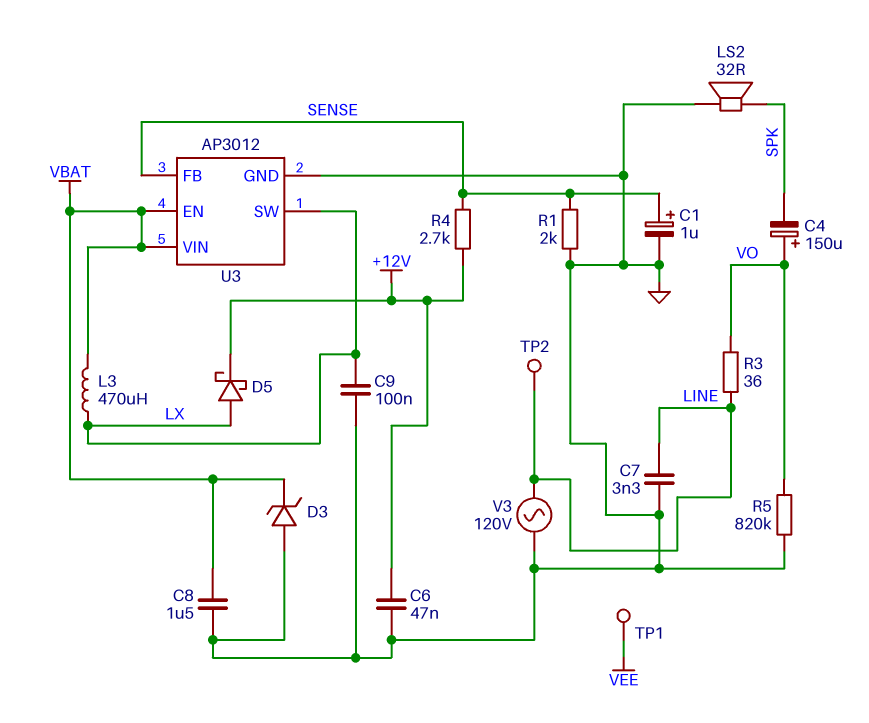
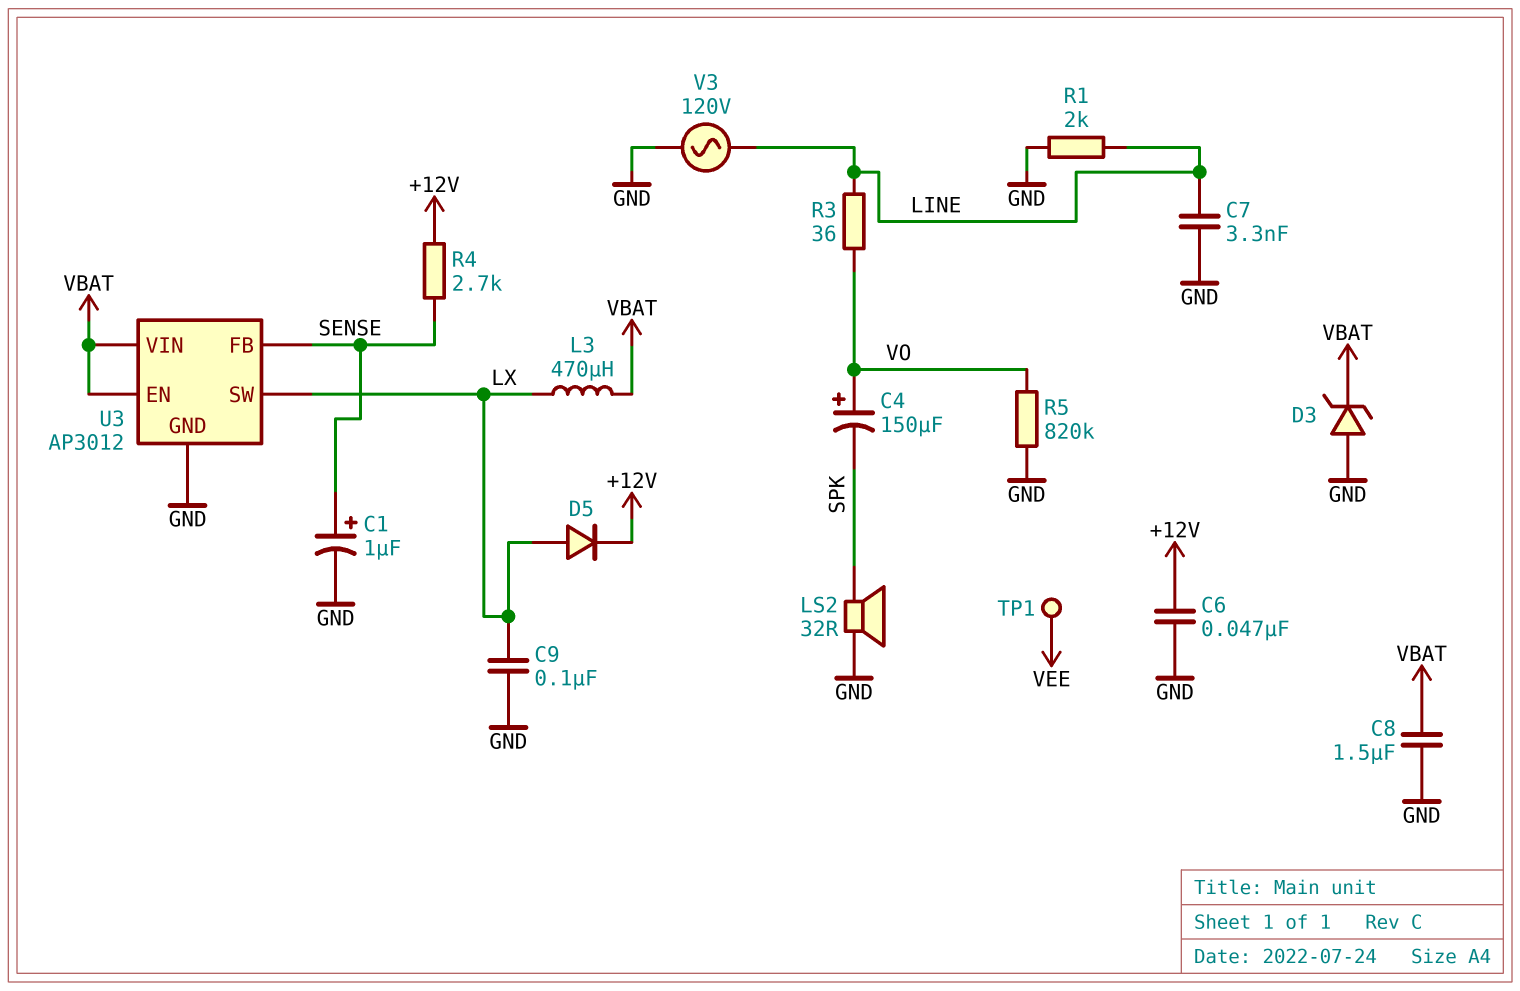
D5: schottky (A LX, K +12V) -> diode (A LX, K +12V)
R1: 2k (GND, SENSE) -> 2k (GND, LINE)
TP2: test point (LINE) -> none

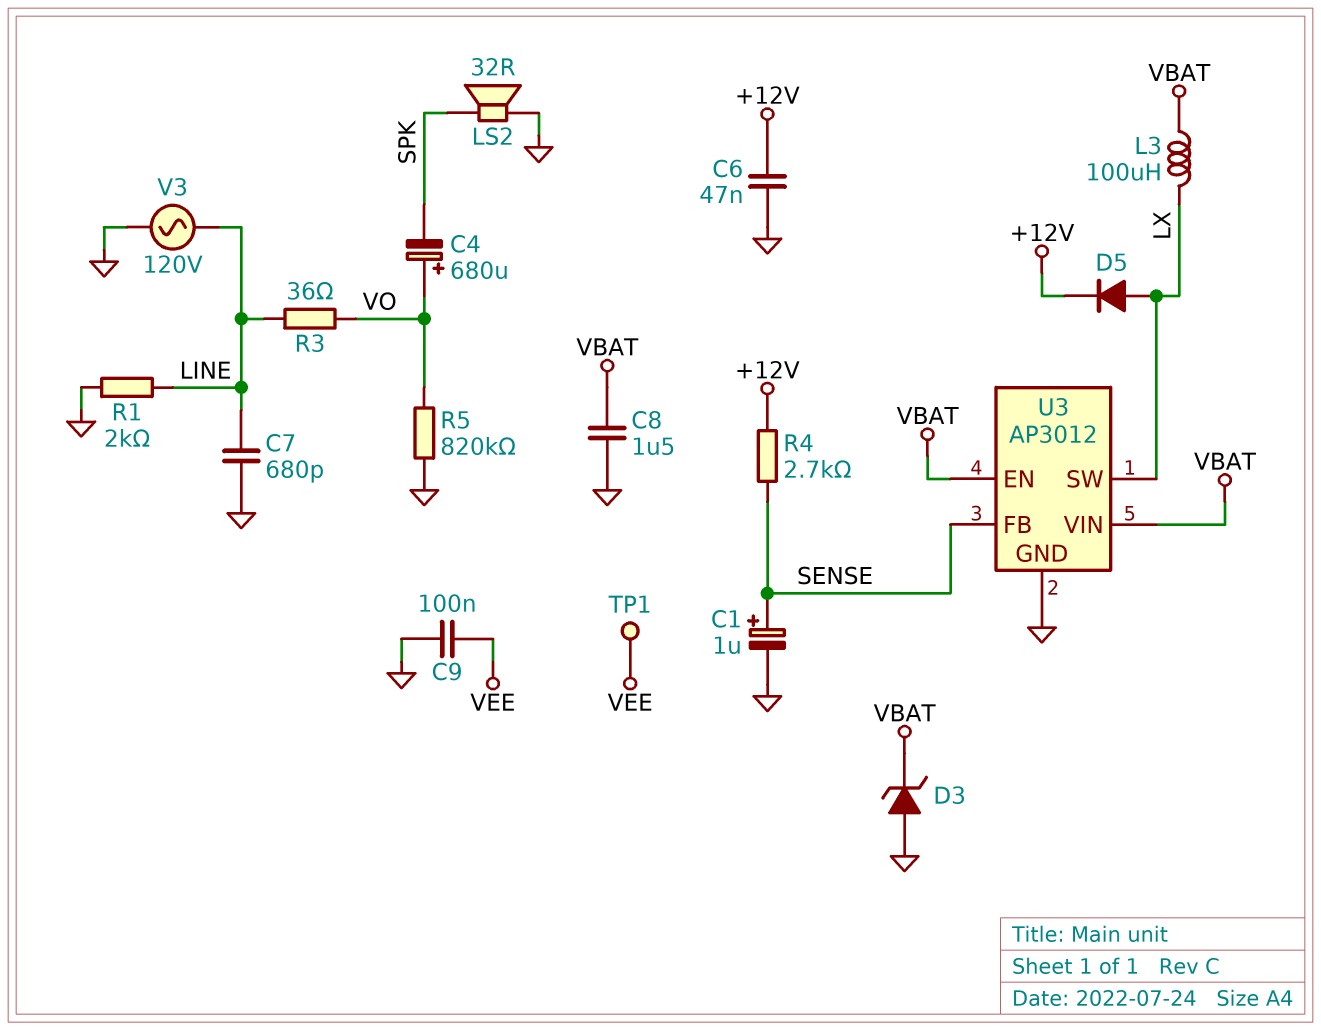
C4: 150uF (plus VO, minus SPK) -> 680uF (plus VO, minus SPK)
C7: 3.3nF (GND, LINE) -> 680pF (GND, LINE)
C9: 100nF (GND, LX) -> 100nF (GND, VEE)
L3: 470uH (LX, VBAT) -> 100uH (LX, VBAT)

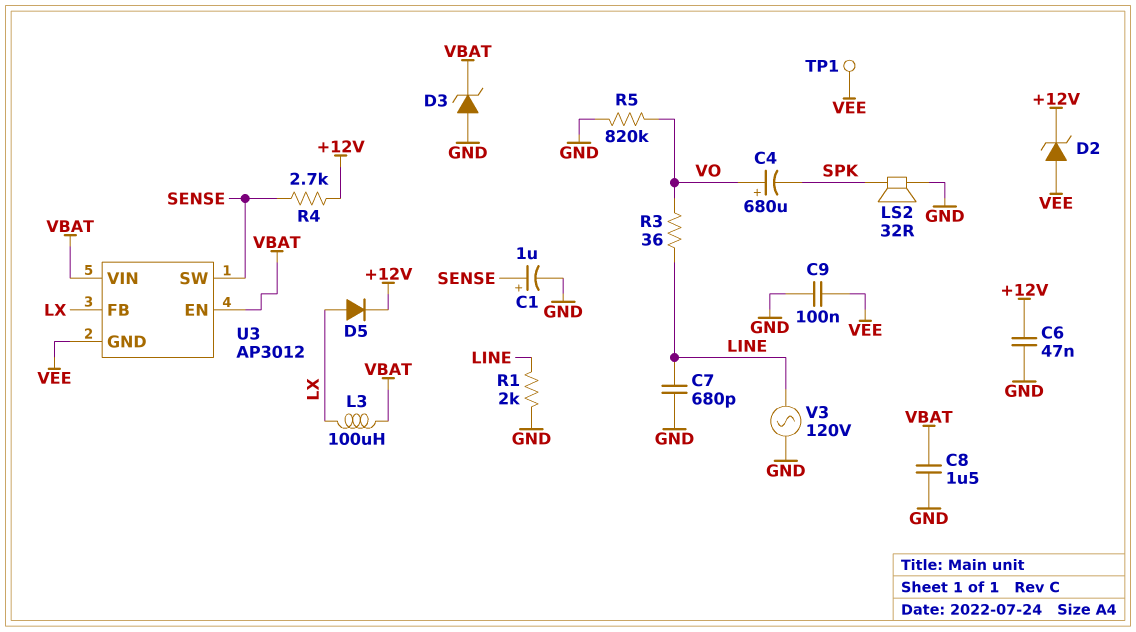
D2: none -> zener (A VEE, K +12V)
U3 pin FB: SENSE -> LX
U3 pin GND: GND -> VEE
U3 pin SW: LX -> SENSE

